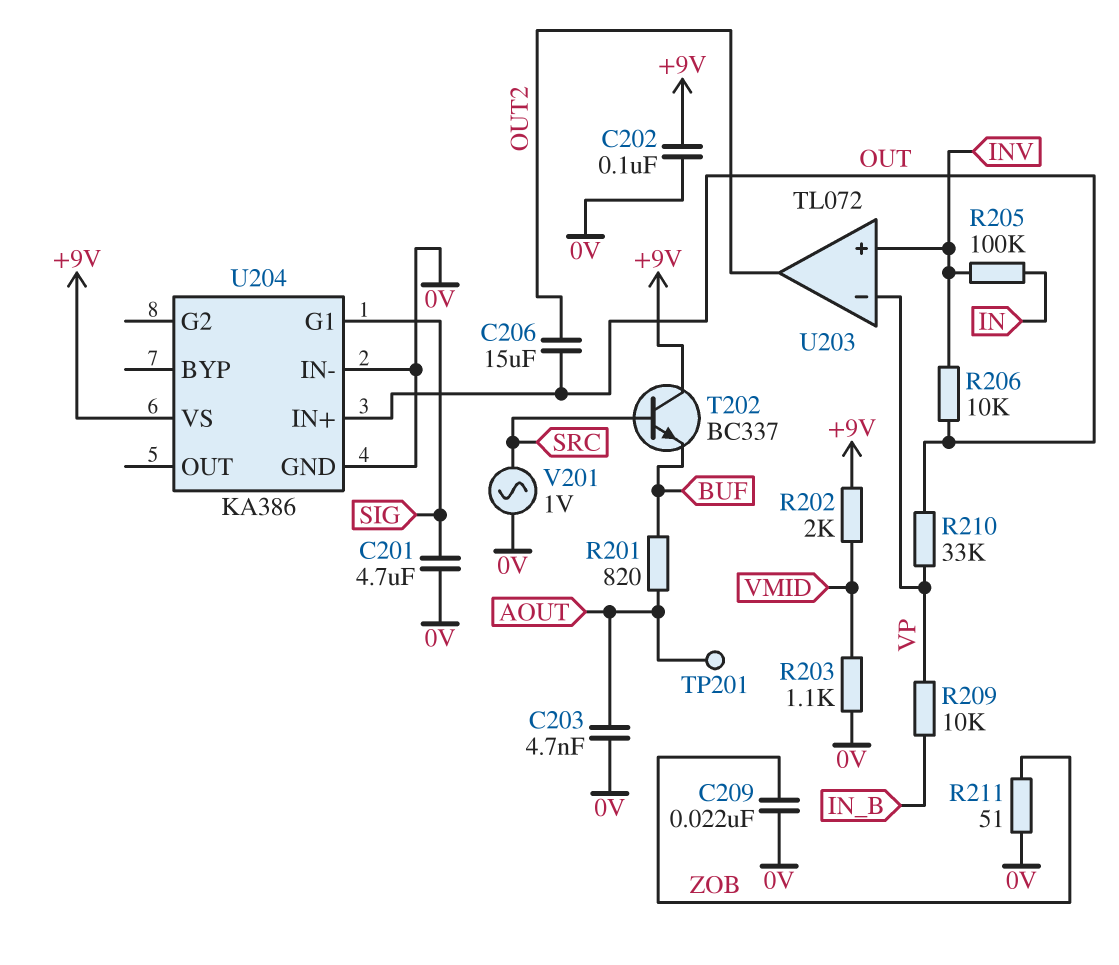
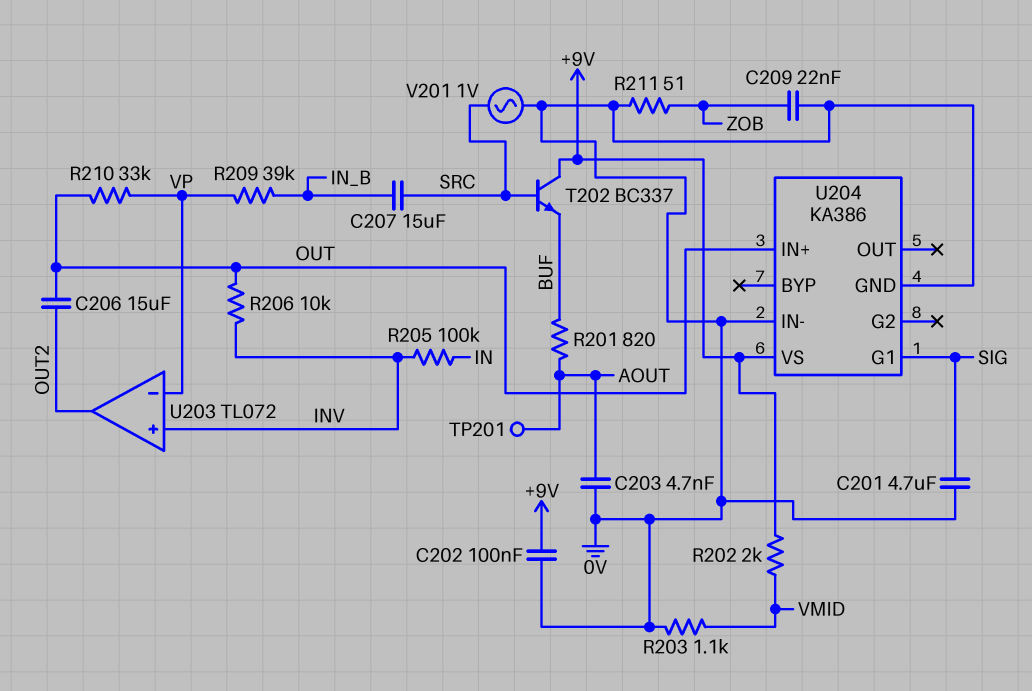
C207: none -> 15uF (IN_B, SRC)
R209: 10k (IN_B, VP) -> 39k (IN_B, VP)

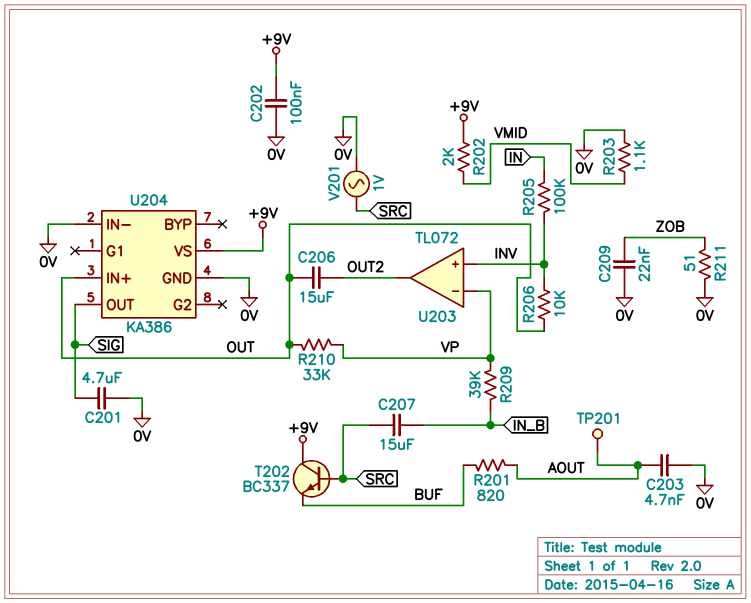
U204 pin G1: SIG -> none
U204 pin OUT: none -> SIG

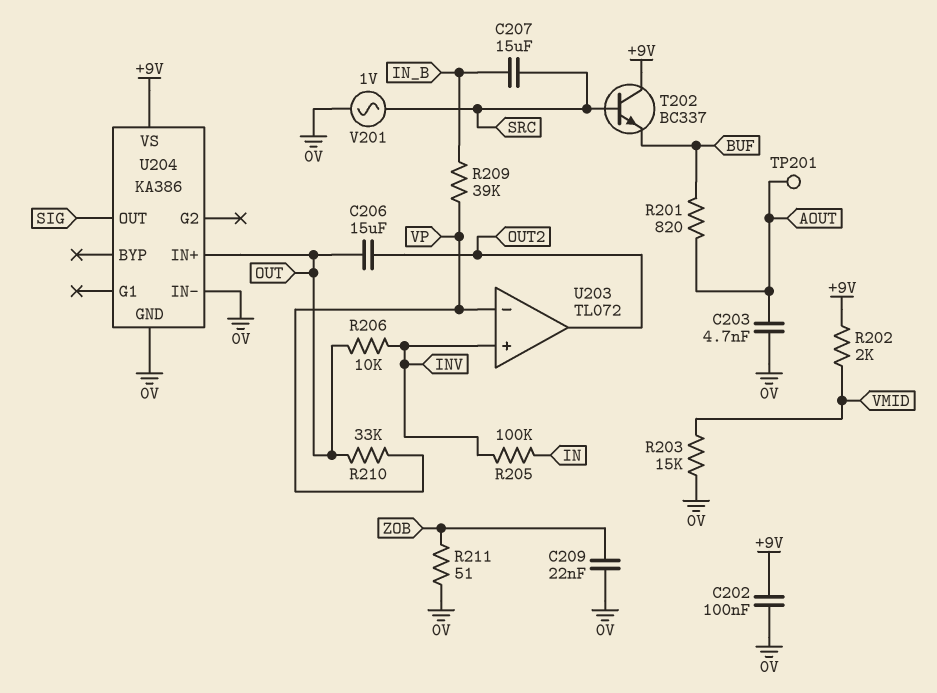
C201: 4.7uF (0V, SIG) -> none
R203: 1.1k (0V, VMID) -> 15k (0V, VMID)

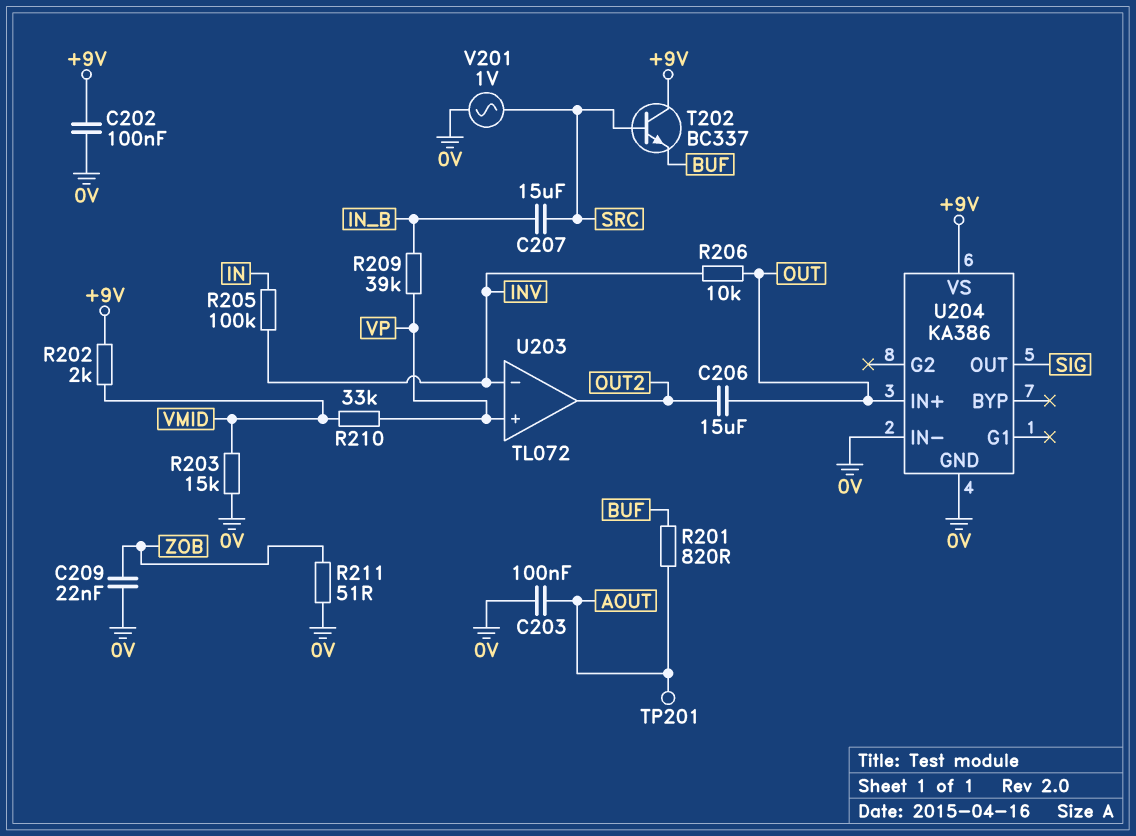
C203: 4.7nF (0V, AOUT) -> 100nF (0V, AOUT)
R210: 33k (OUT, VP) -> 33k (VMID, VP)
U203 pin in+: INV -> VP
U203 pin in-: VP -> INV

